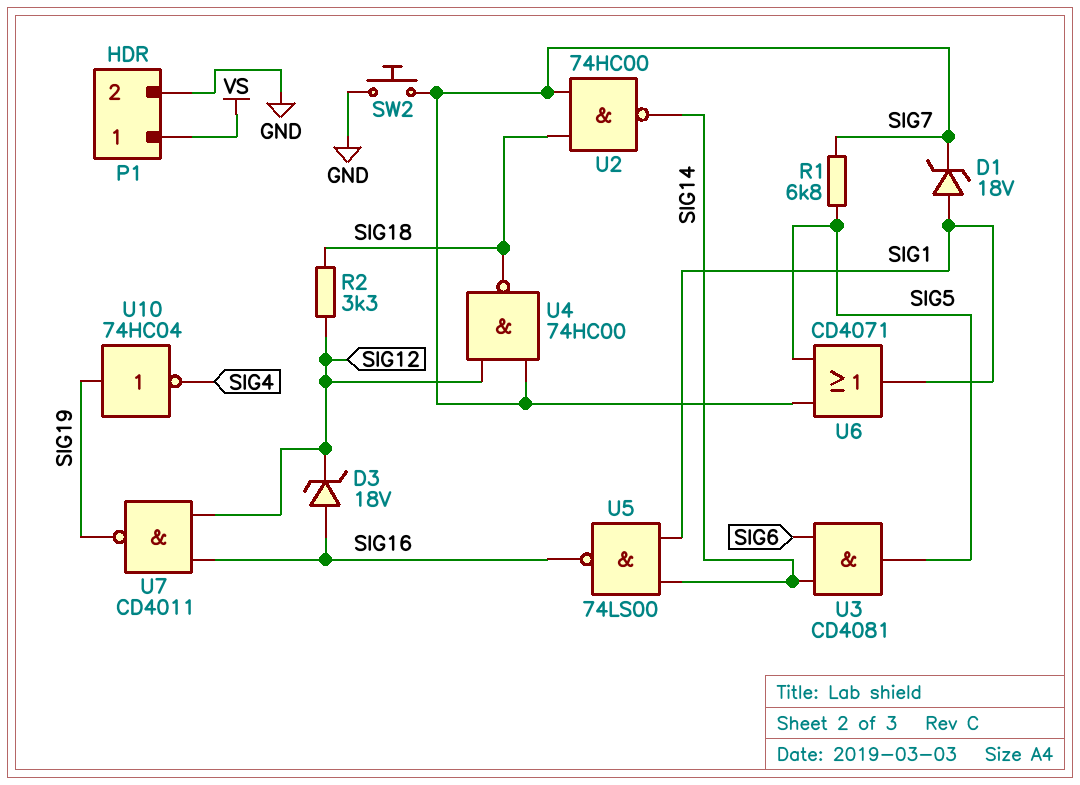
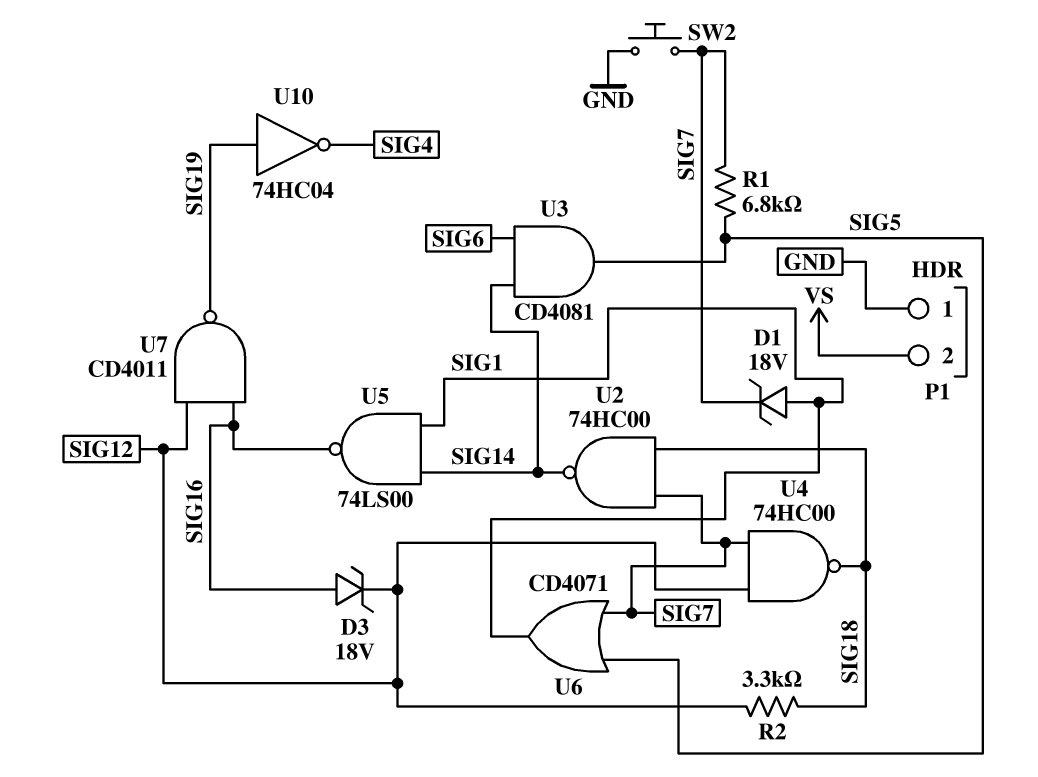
P1 pin 1: VS -> GND
P1 pin 2: GND -> VS

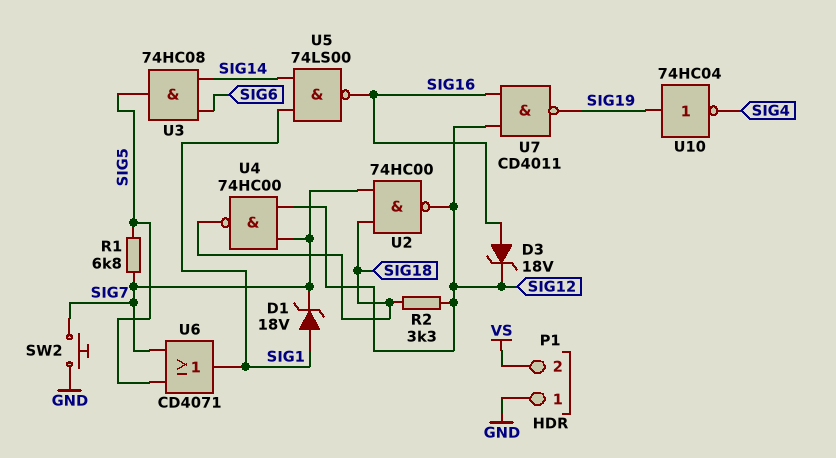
U2: NAND 74HC00 (in SIG7, in SIG18, out SIG14) -> NAND 74HC00 (in SIG7, in SIG18, out SIG12)
U3: AND CD4081 (in SIG6, in SIG14, out SIG5) -> AND 74HC08 (in SIG6, in SIG14, out SIG5)

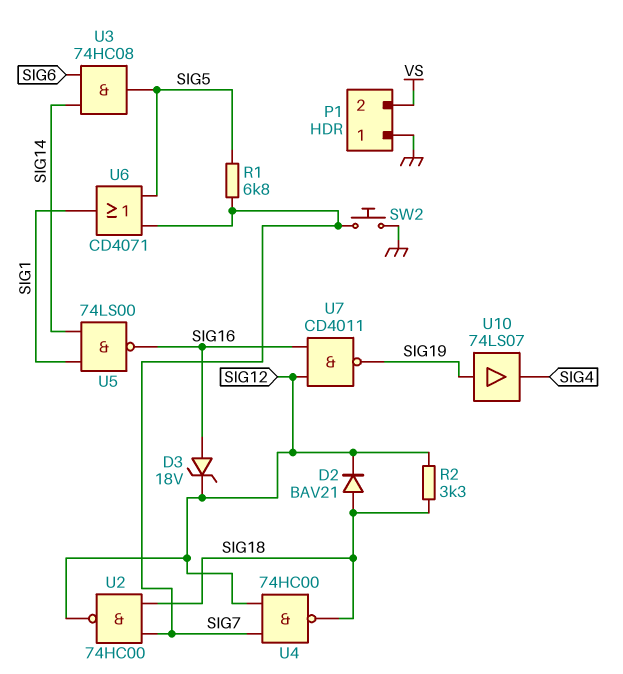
D1: zener 18V (A SIG1, K SIG7) -> none
D2: none -> diode BAV21 (A SIG18, K SIG12)
U10: NOT 74HC04 (in SIG19, out SIG4) -> buffer 74LS07 (in SIG19, out SIG4)

